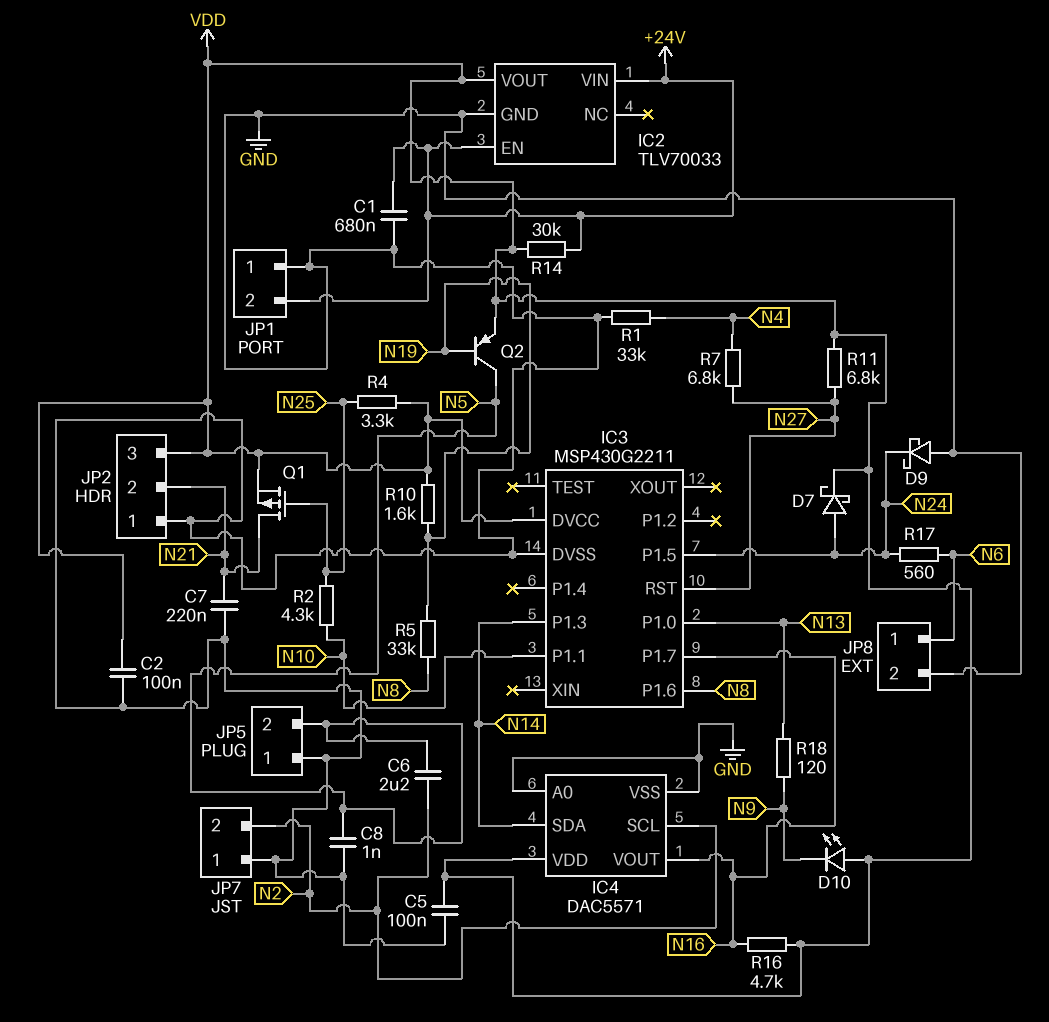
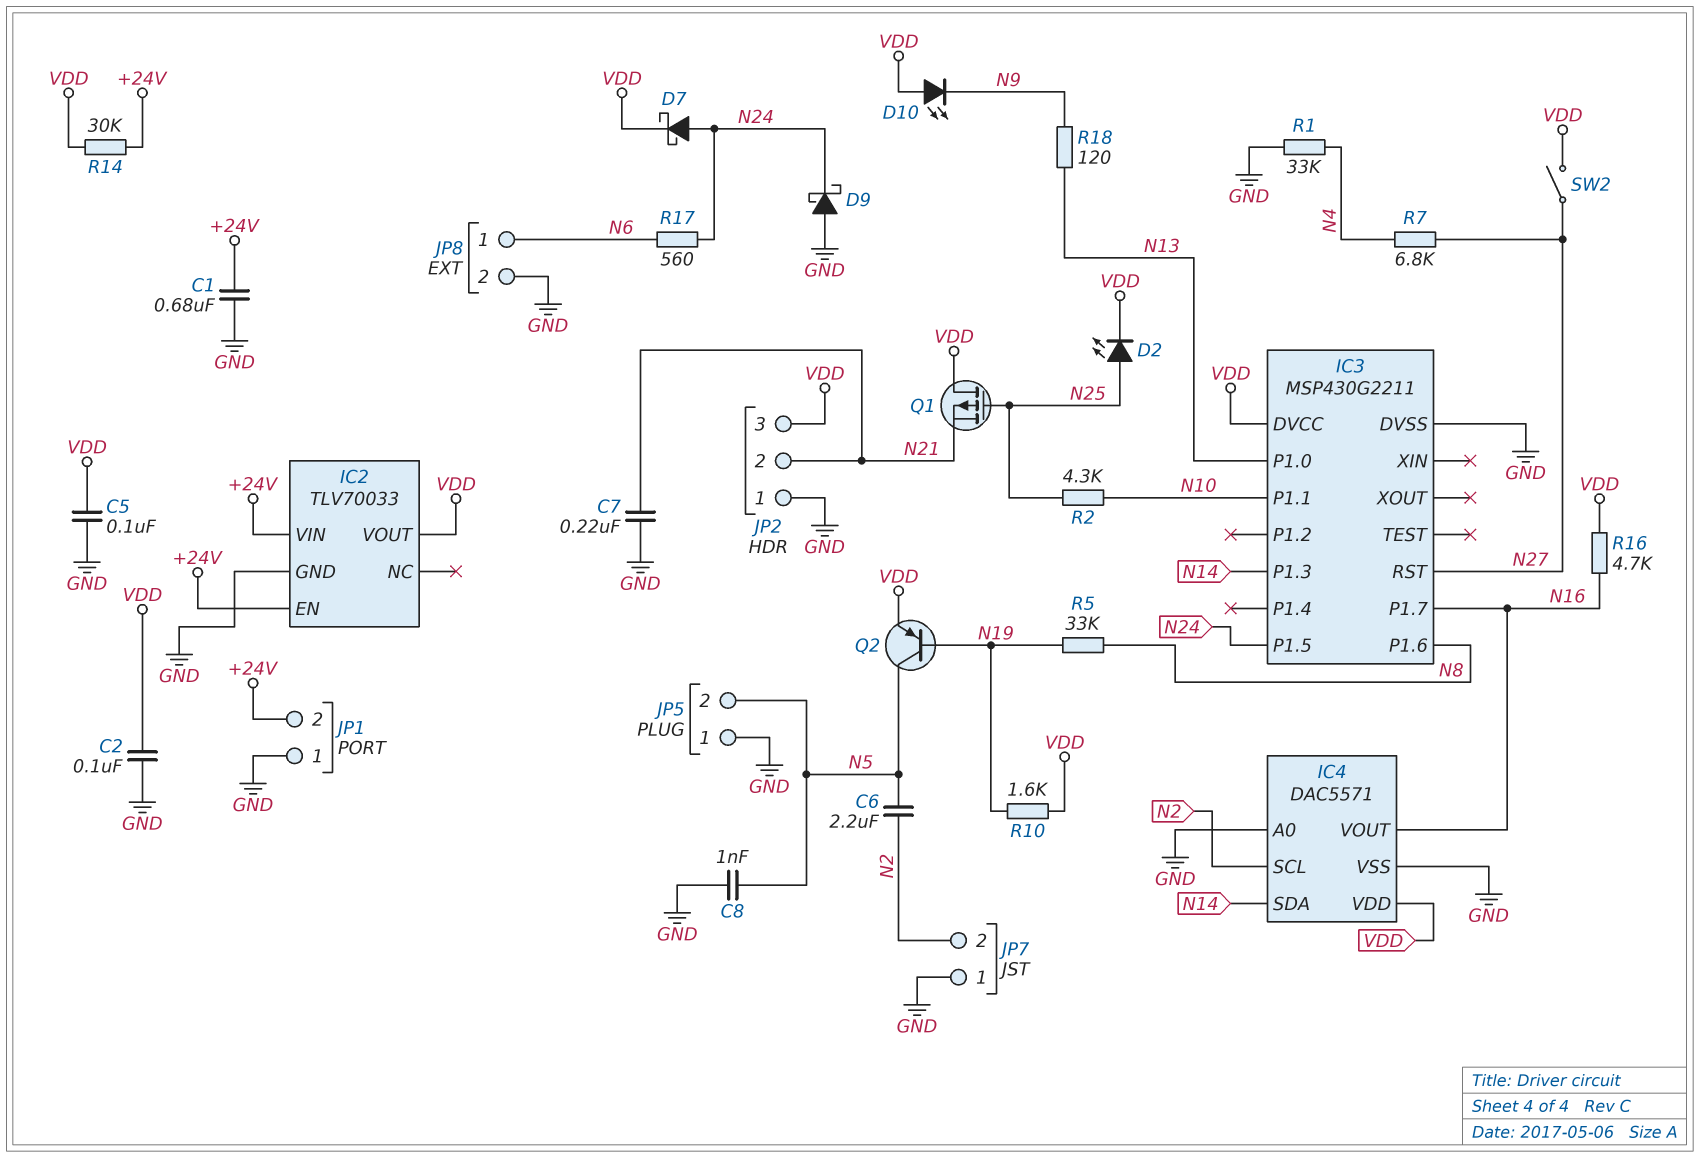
D2: none -> LED (A N25, K VDD)
Q1: PMOS (G N25, D N21, S VDD) -> PMOS (G N25, D VDD, S N21)
R4: 3.3k (N25, VDD) -> none
R11: 6.8k (N27, VDD) -> none
SW2: none -> switch (N27, VDD)

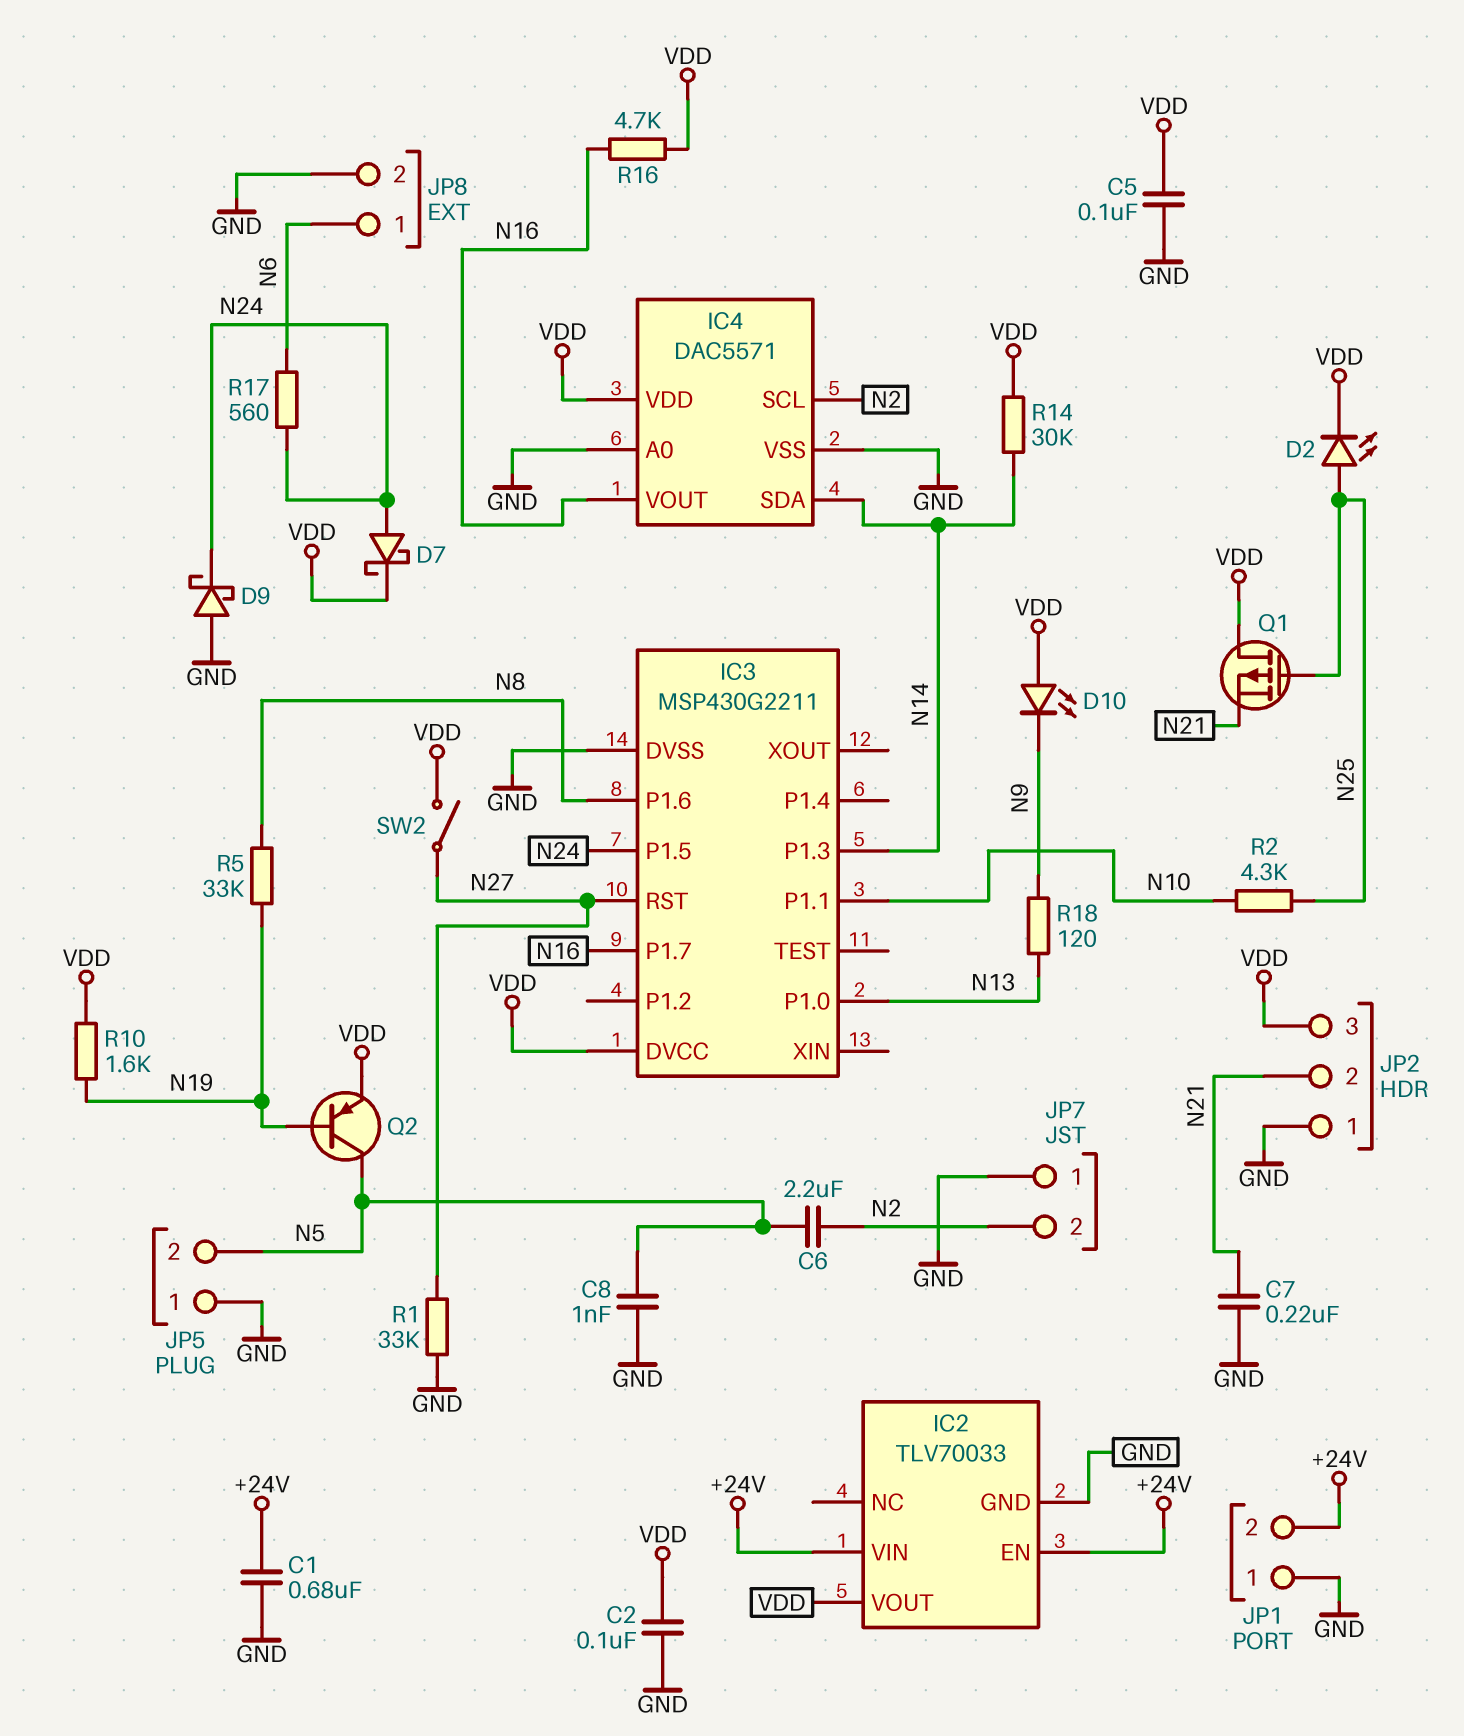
R1: 33k (GND, N4) -> 33k (GND, N27)
R7: 6.8k (N4, N27) -> none
R14: 30k (+24V, VDD) -> 30k (N14, VDD)

